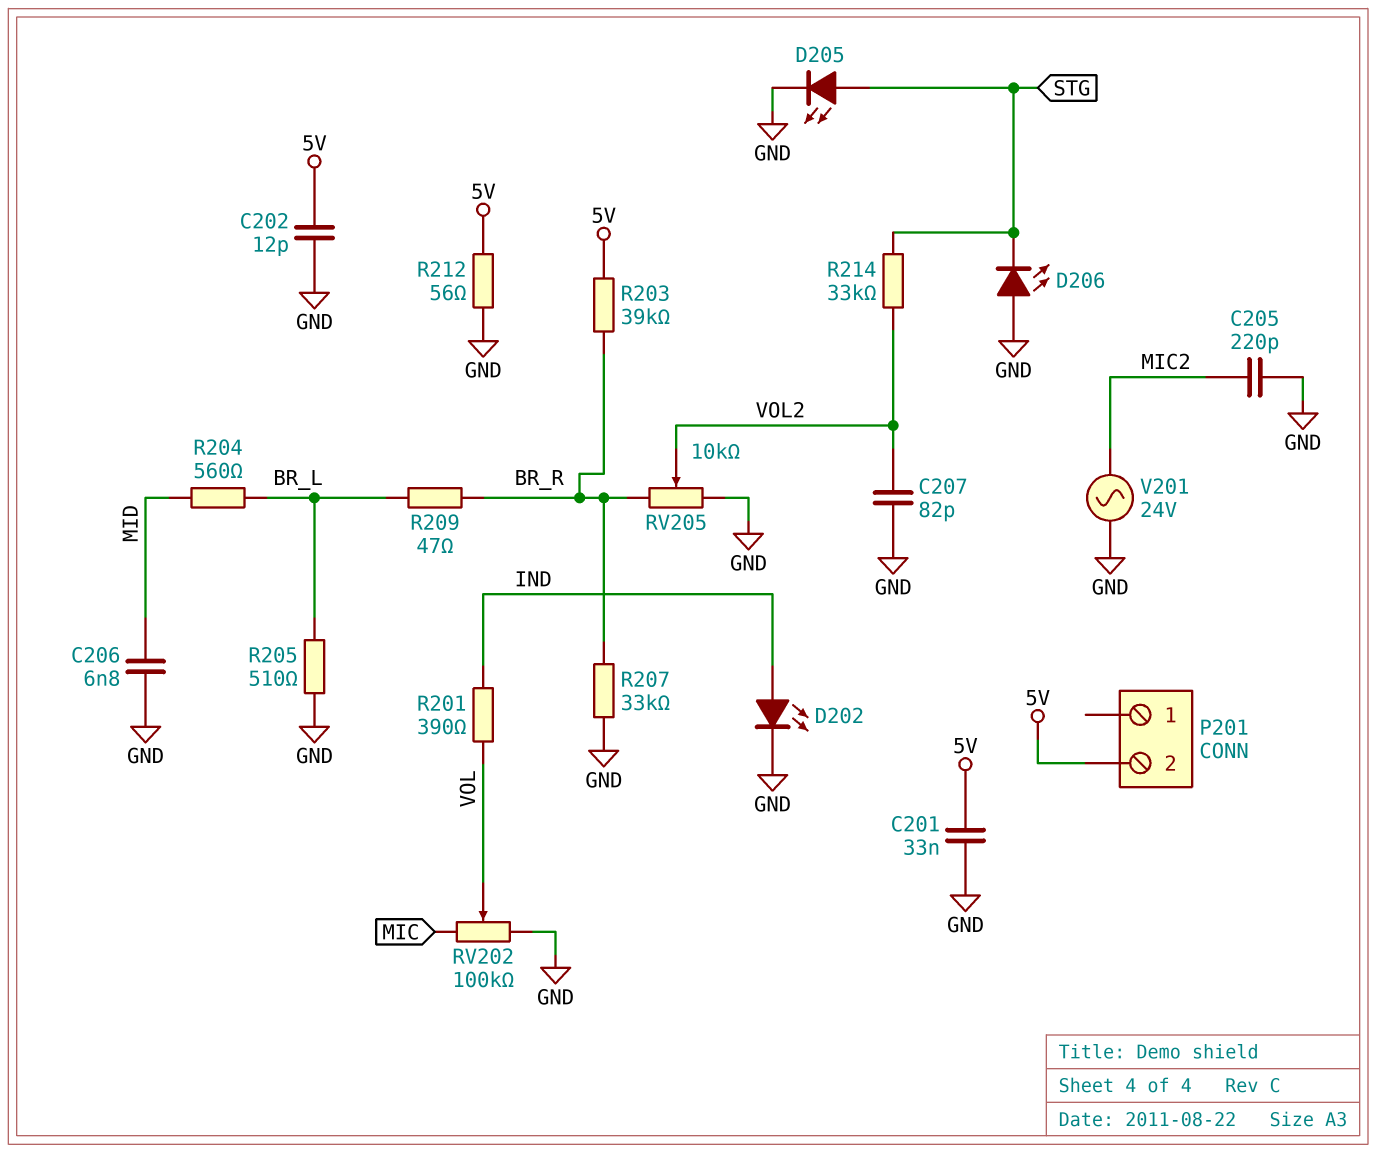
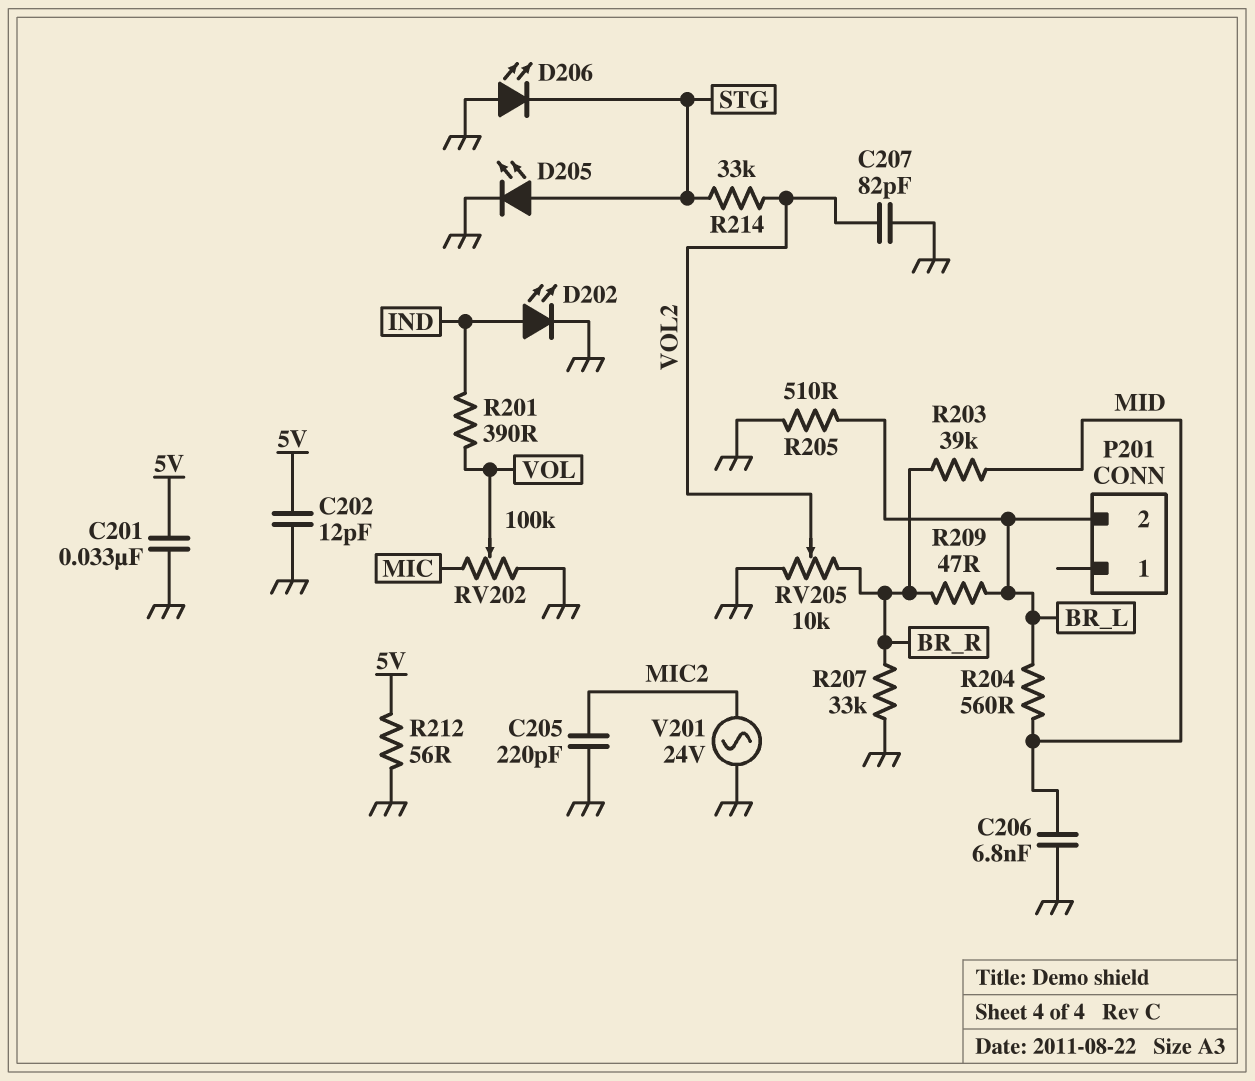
P201 pin 2: 5V -> BR_L
R203: 39k (5V, BR_R) -> 39k (BR_R, MID)

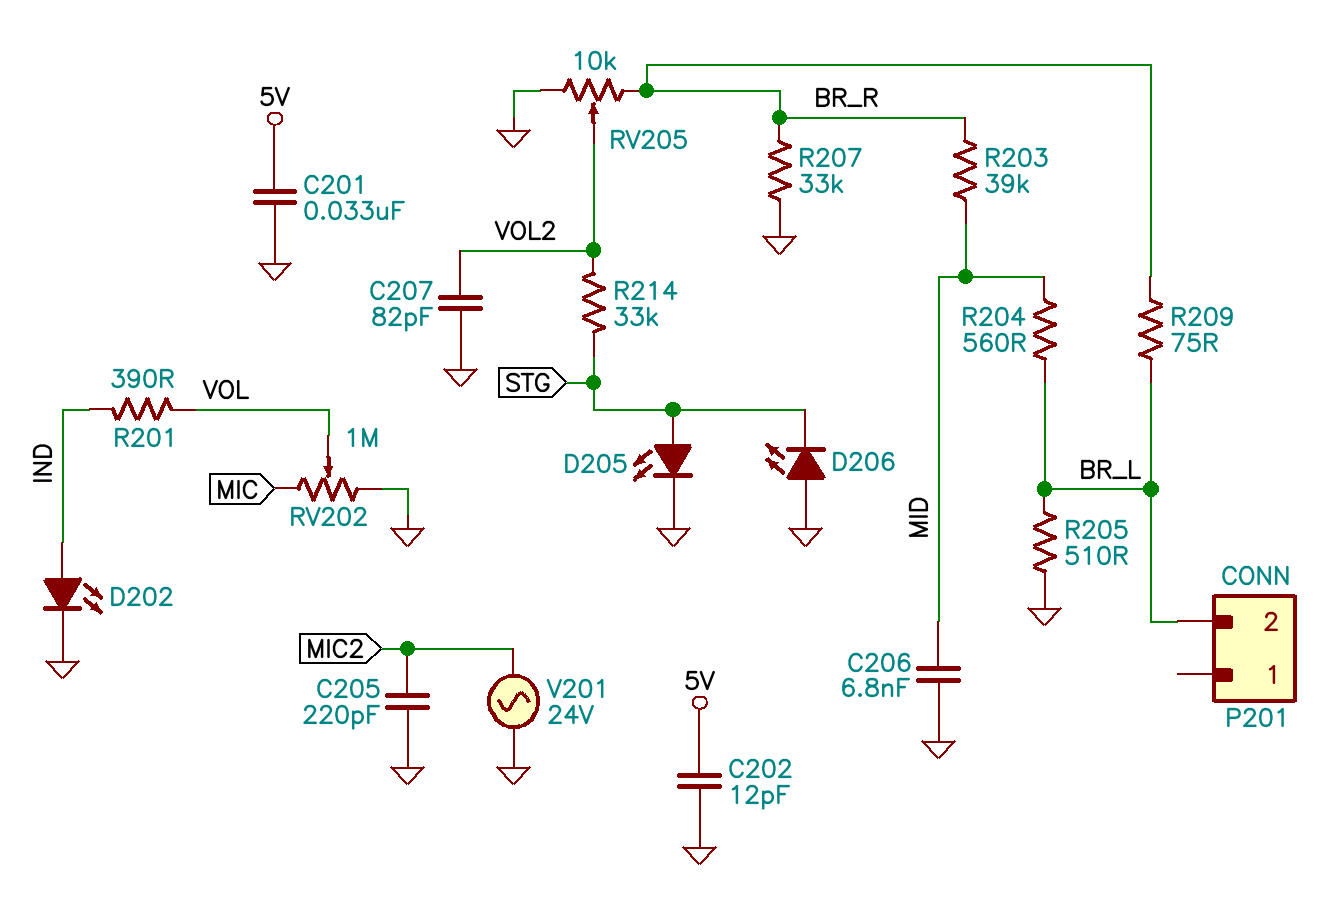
R209: 47 (BR_L, BR_R) -> 75 (BR_L, BR_R)
R212: 56 (5V, GND) -> none
RV202: 100k (GND, MIC, wiper VOL) -> 1M (GND, MIC, wiper VOL)

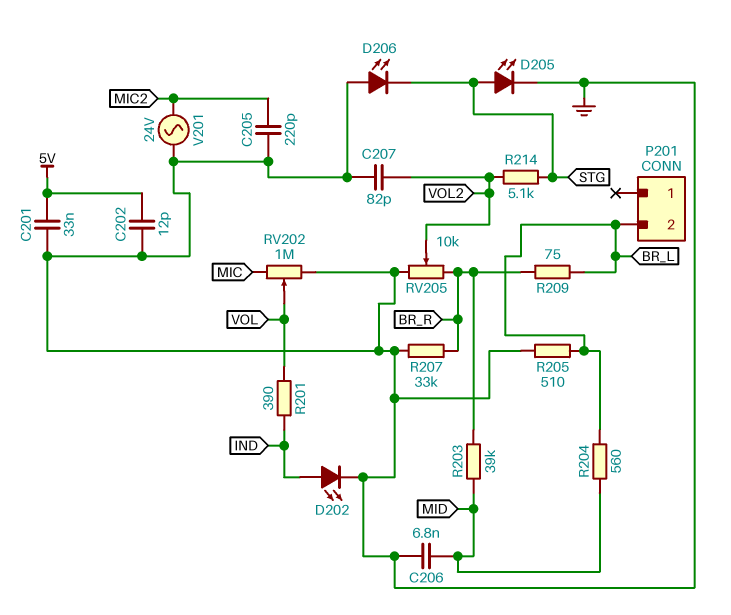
R214: 33k (STG, VOL2) -> 5.1k (STG, VOL2)

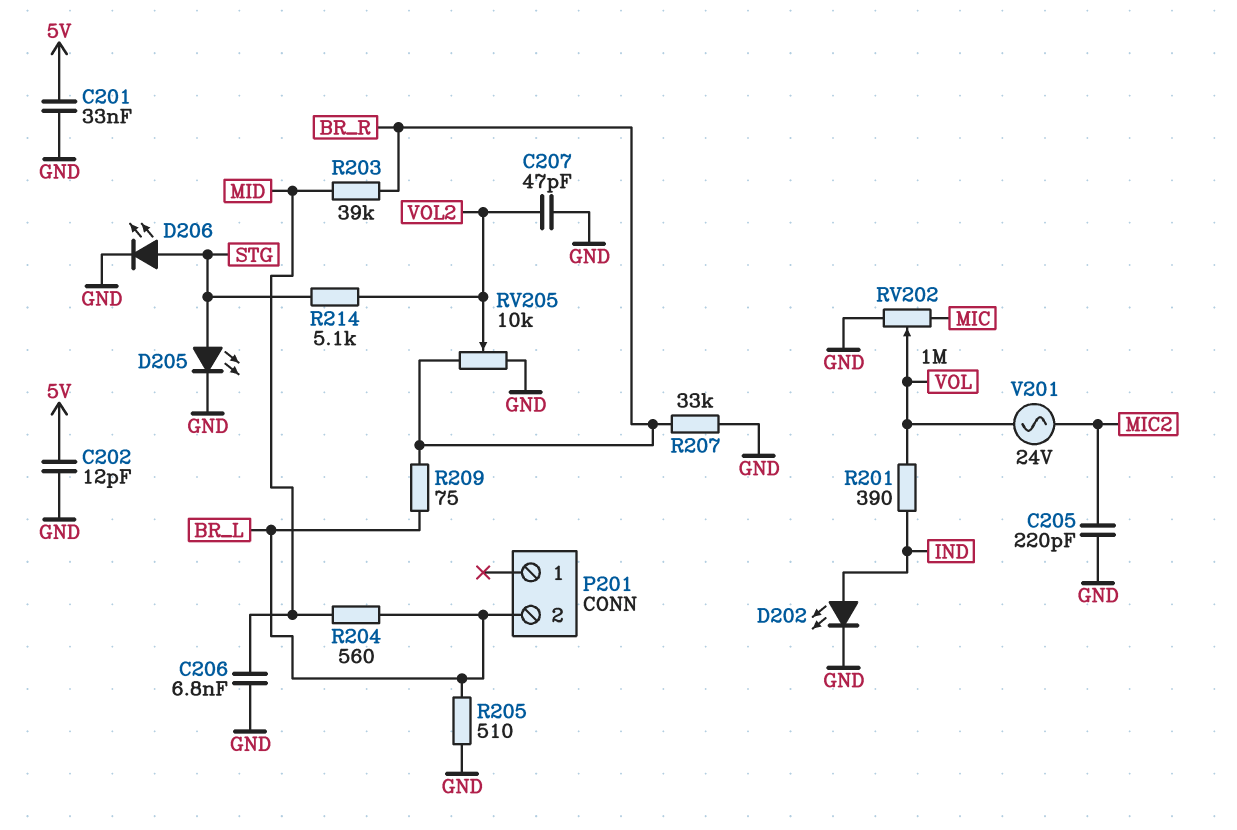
C207: 82pF (GND, VOL2) -> 47pF (GND, VOL2)
D206: LED (A GND, K STG) -> LED (A STG, K GND)
V201: AC 24V (GND, MIC2) -> AC 24V (MIC2, VOL)

